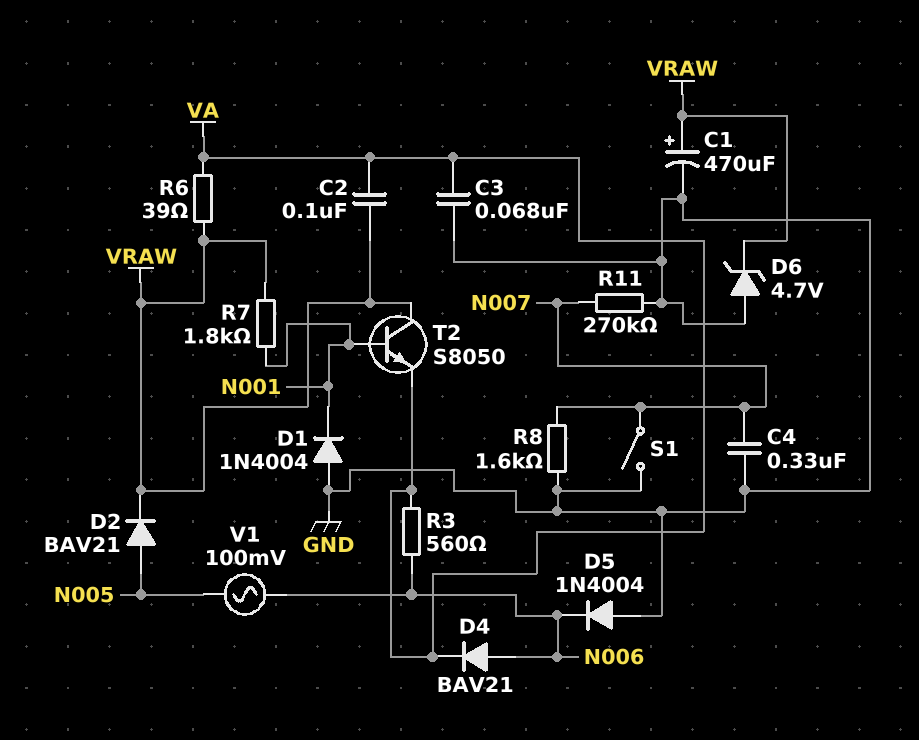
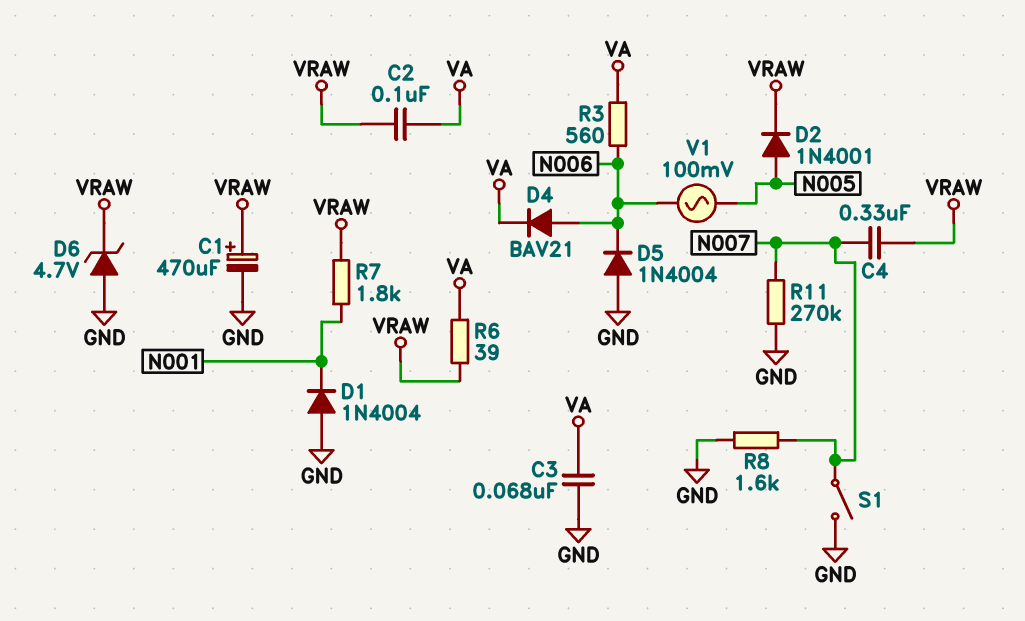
C4: 330nF (GND, N007) -> 330nF (N007, VRAW)
D2: diode BAV21 (A N005, K VRAW) -> diode 1N4001 (A N005, K VRAW)
T2: NPN S8050 (B N001, C VRAW, E VA) -> none

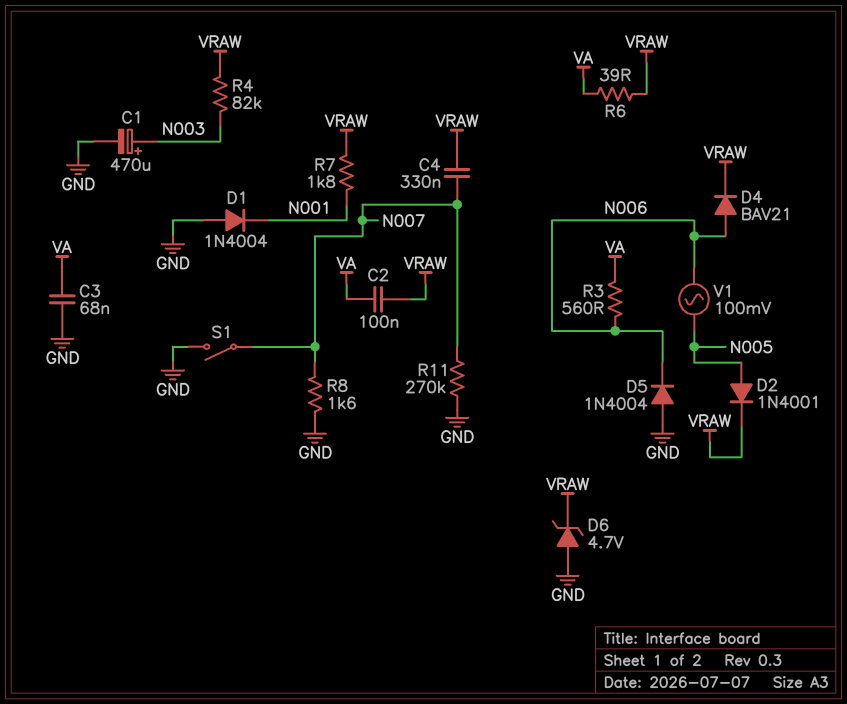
C1: 470uF (plus VRAW, minus GND) -> 470uF (plus N003, minus GND)
D4: diode BAV21 (A N006, K VA) -> diode BAV21 (A N006, K VRAW)
R4: none -> 82k (N003, VRAW)

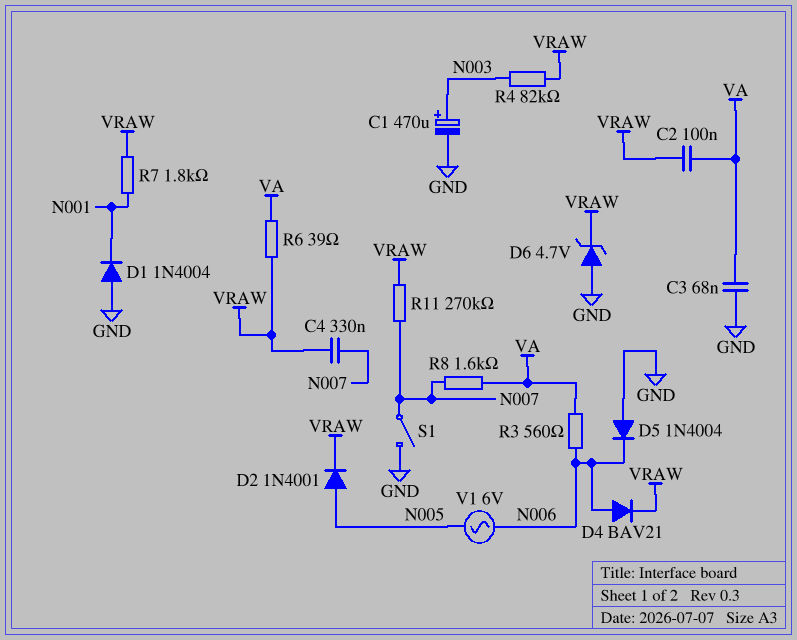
R8: 1.6k (GND, N007) -> 1.6k (N007, VA)
R11: 270k (GND, N007) -> 270k (N007, VRAW)
V1: AC 100mV (N005, N006) -> AC 6V (N005, N006)

